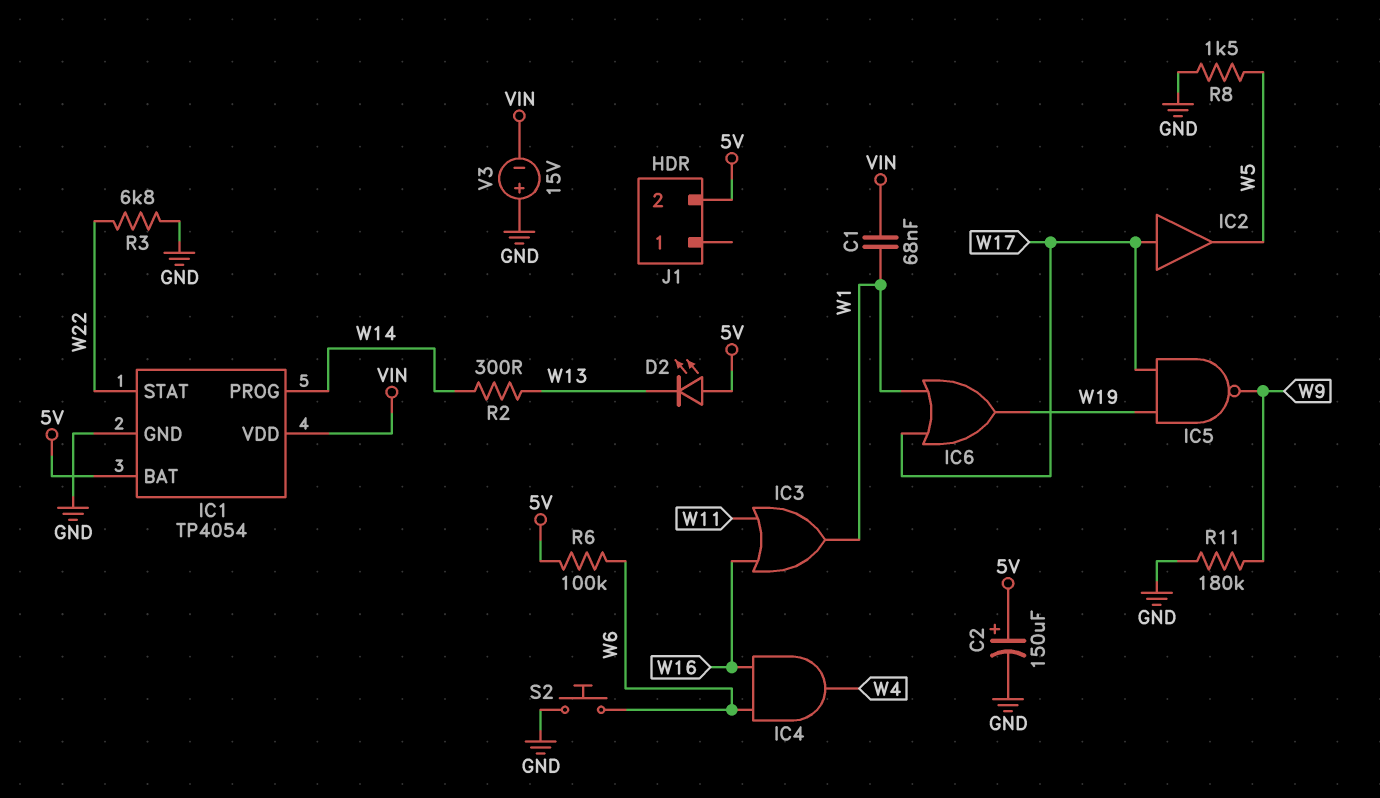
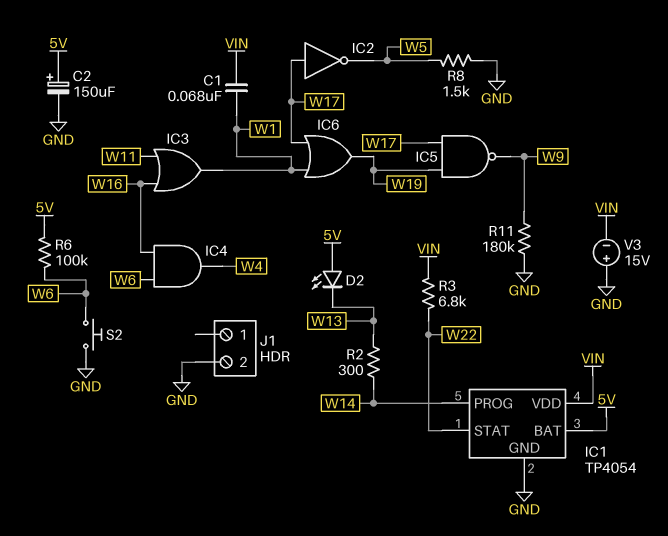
IC2: buffer (in W17, out W5) -> NOT (in W17, out W5)
J1 pin 2: 5V -> GND
R3: 6.8k (GND, W22) -> 6.8k (VIN, W22)

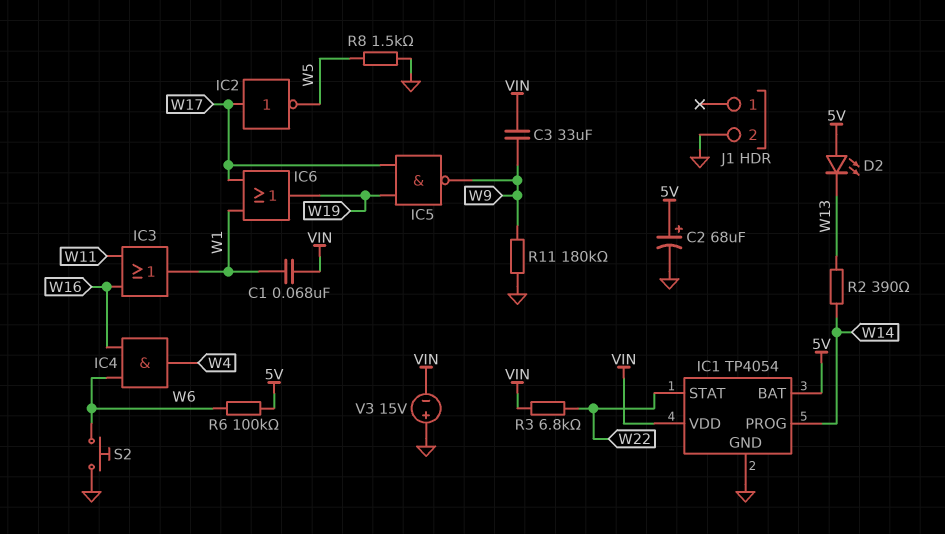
C2: 150uF (plus 5V, minus GND) -> 68uF (plus 5V, minus GND)
C3: none -> 33uF (VIN, W9)
R2: 300 (W13, W14) -> 390 (W13, W14)

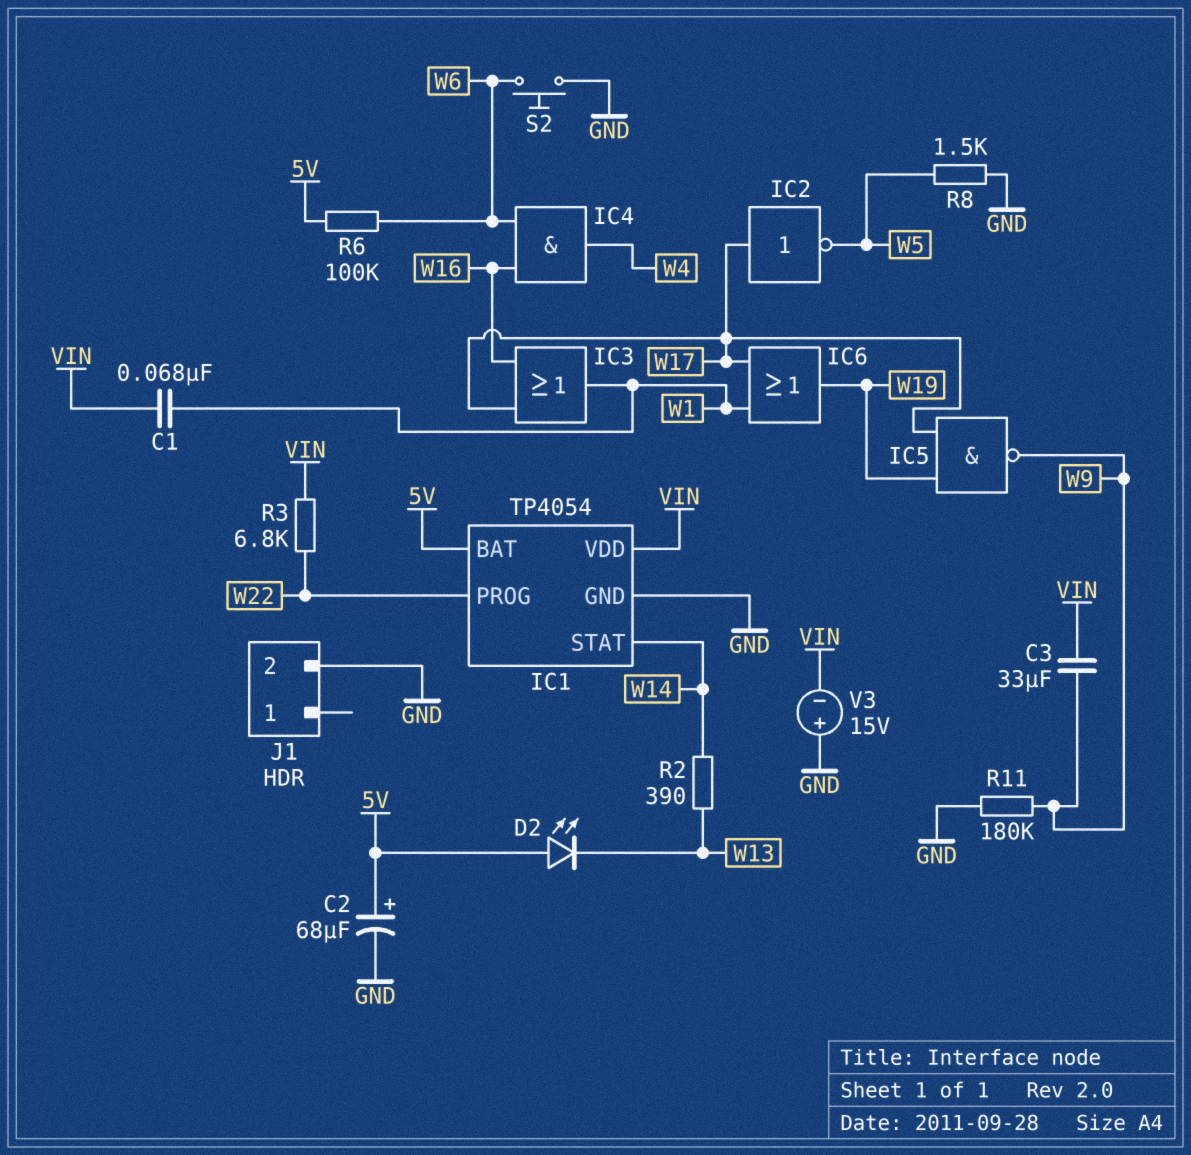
IC1 pin PROG: W14 -> W22
IC1 pin STAT: W22 -> W14
IC3: OR (in W11, in W16, out W1) -> OR (in W16, in W17, out W1)

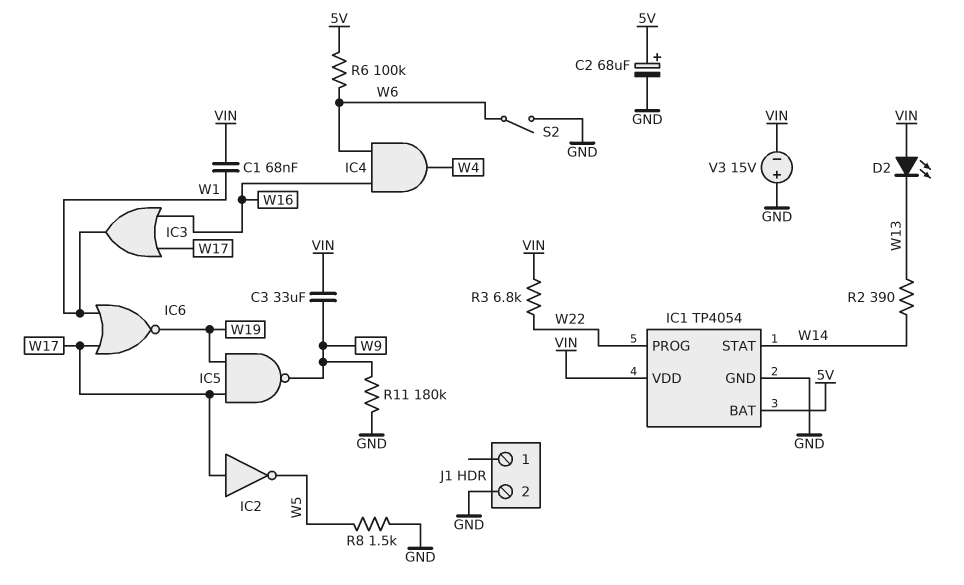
D2: LED (A 5V, K W13) -> LED (A VIN, K W13)
IC6: OR (in W1, in W17, out W19) -> NOR (in W1, in W17, out W19)
S2: button (GND, W6) -> switch (GND, W6)

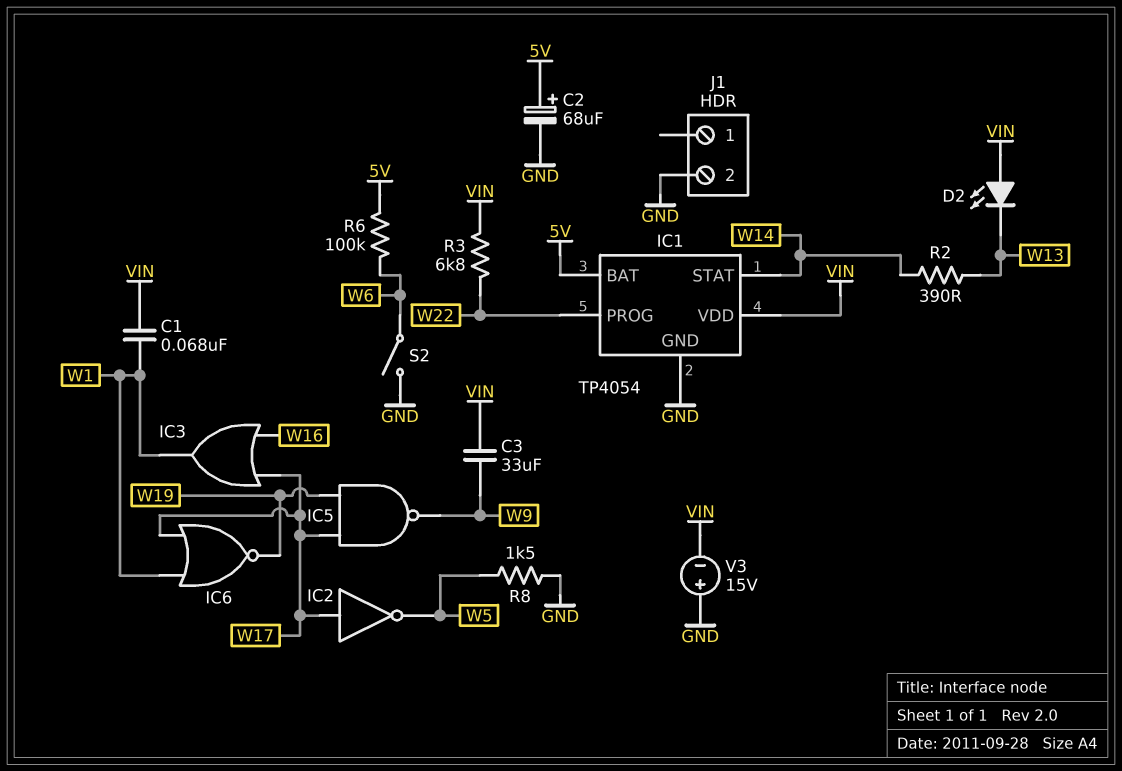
IC4: AND (in W6, in W16, out W4) -> none
R11: 180k (GND, W9) -> none

